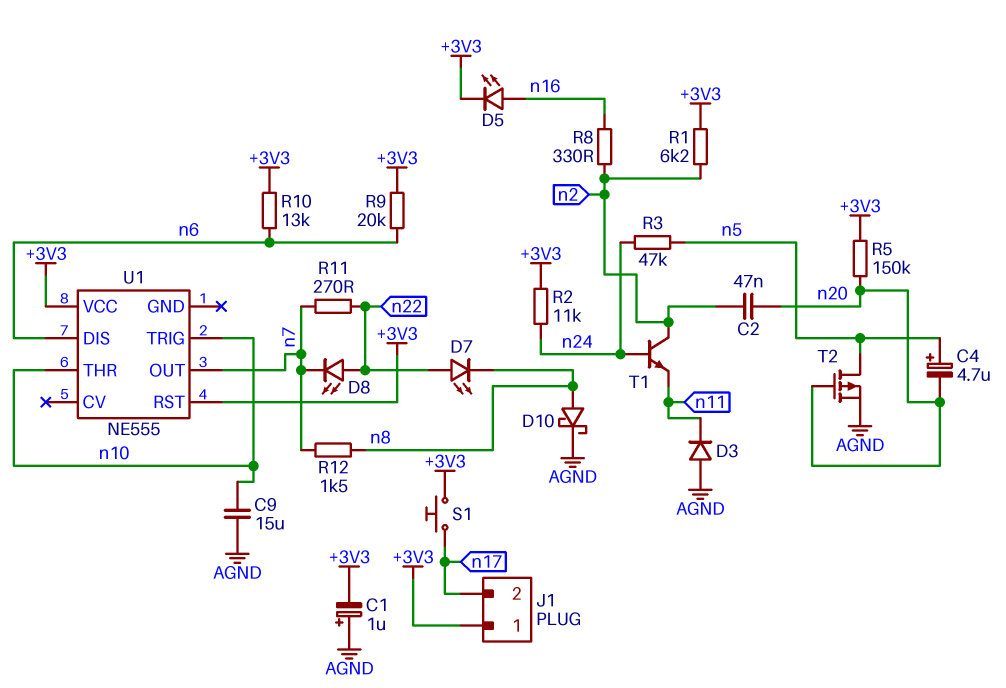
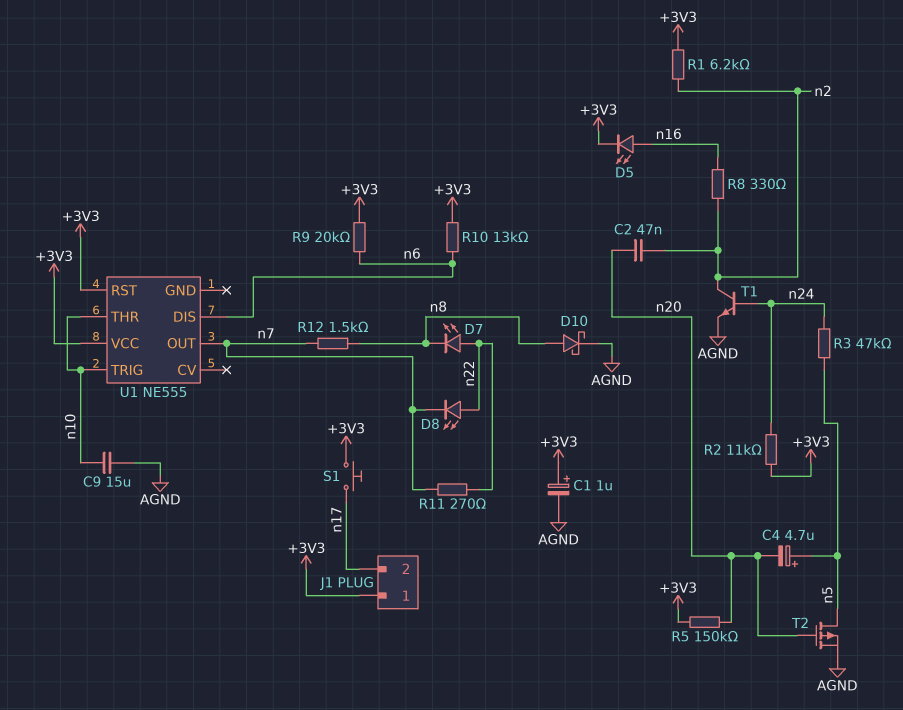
C1: 1uF (plus AGND, minus +3V3) -> 1uF (plus +3V3, minus AGND)
D3: diode (A AGND, K n11) -> none
T1: NPN (B n24, C n2, E n11) -> NPN (B n24, C n2, E AGND)

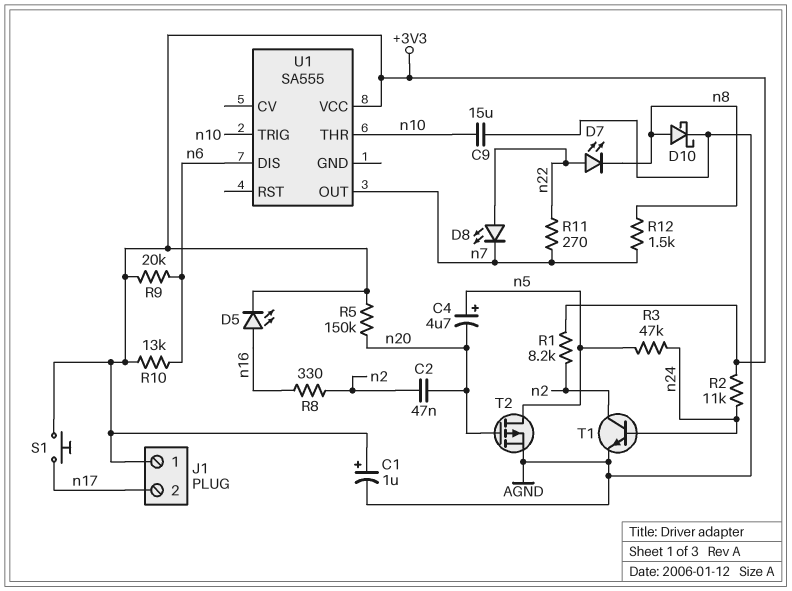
R1: 6.2k (+3V3, n2) -> 8.2k (+3V3, n2)
U1: NE555 -> SA555
U1 pin RST: +3V3 -> none

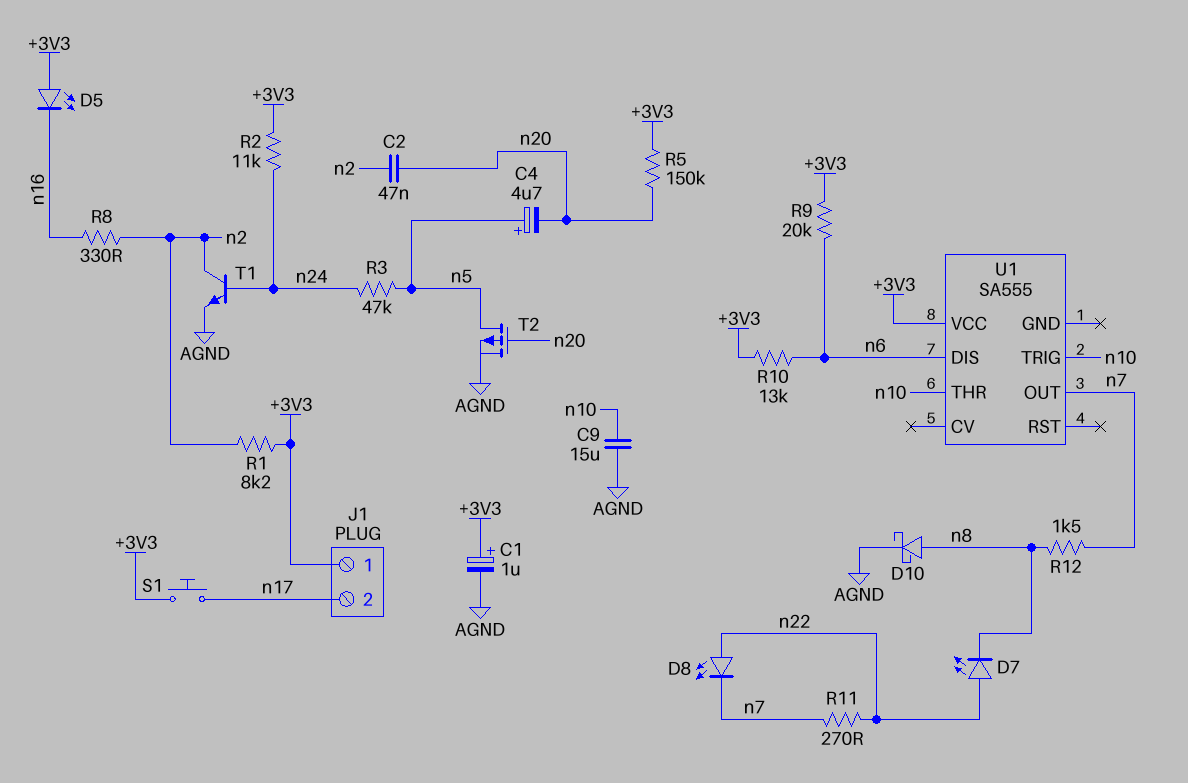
D5: LED (A n16, K +3V3) -> LED (A +3V3, K n16)

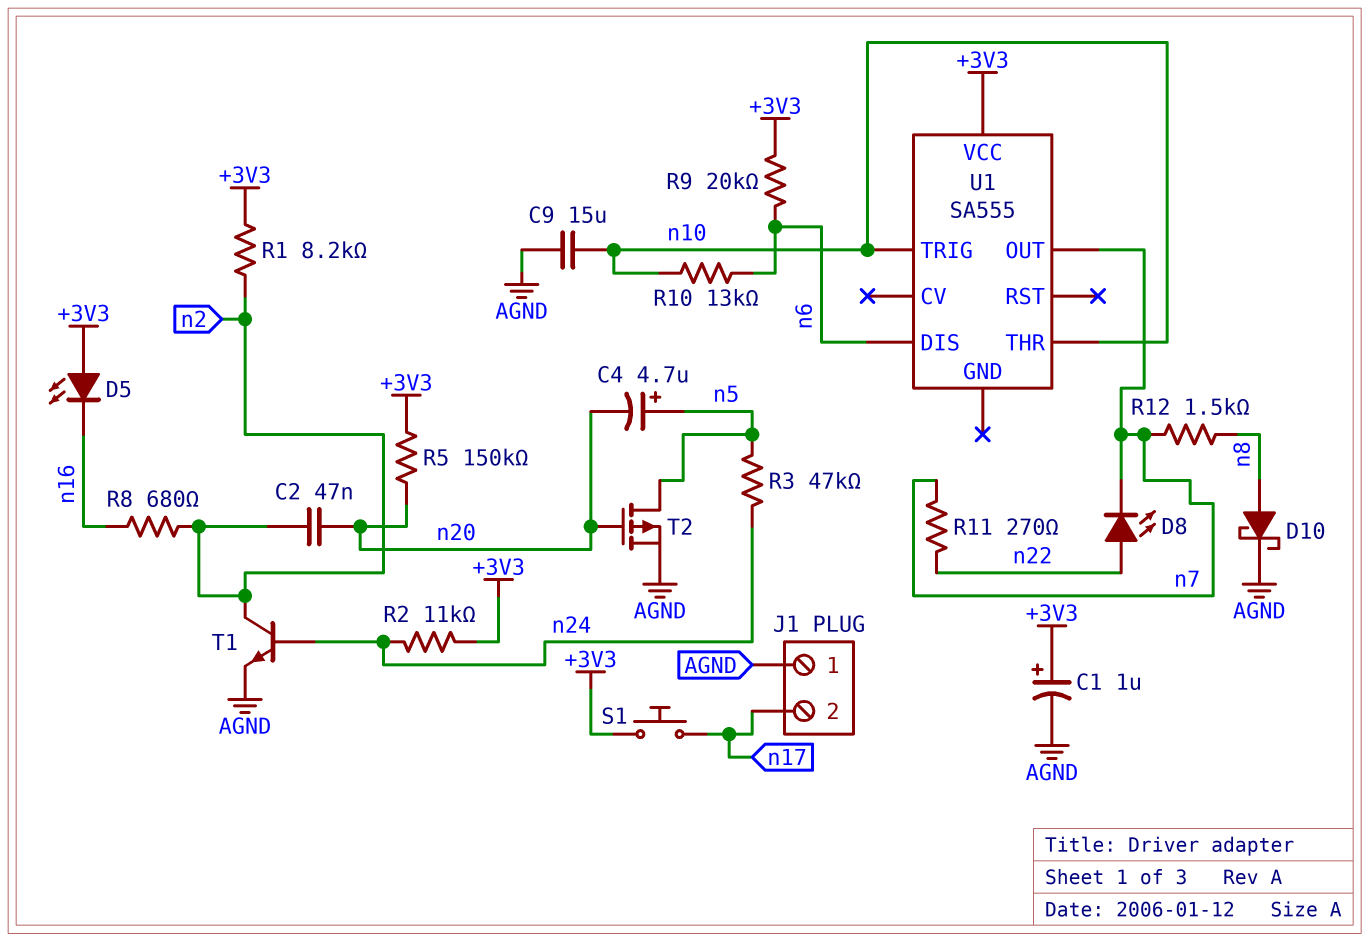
D7: LED (A n22, K n8) -> none
J1 pin 1: +3V3 -> AGND
R8: 330 (n2, n16) -> 680 (n2, n16)
R10: 13k (+3V3, n6) -> 13k (n6, n10)

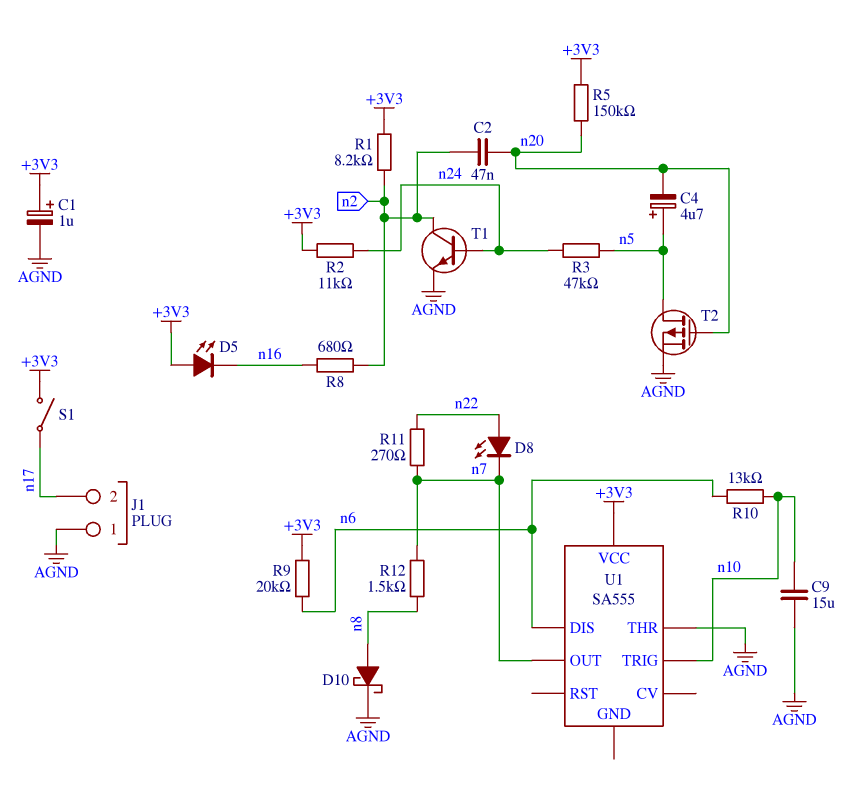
S1: button (+3V3, n17) -> switch (+3V3, n17)
U1 pin THR: n10 -> AGND

